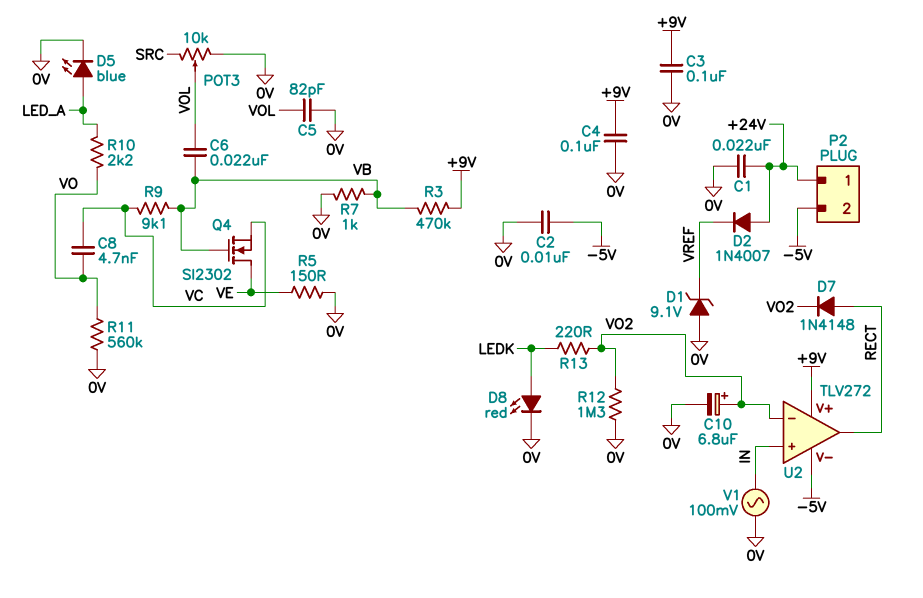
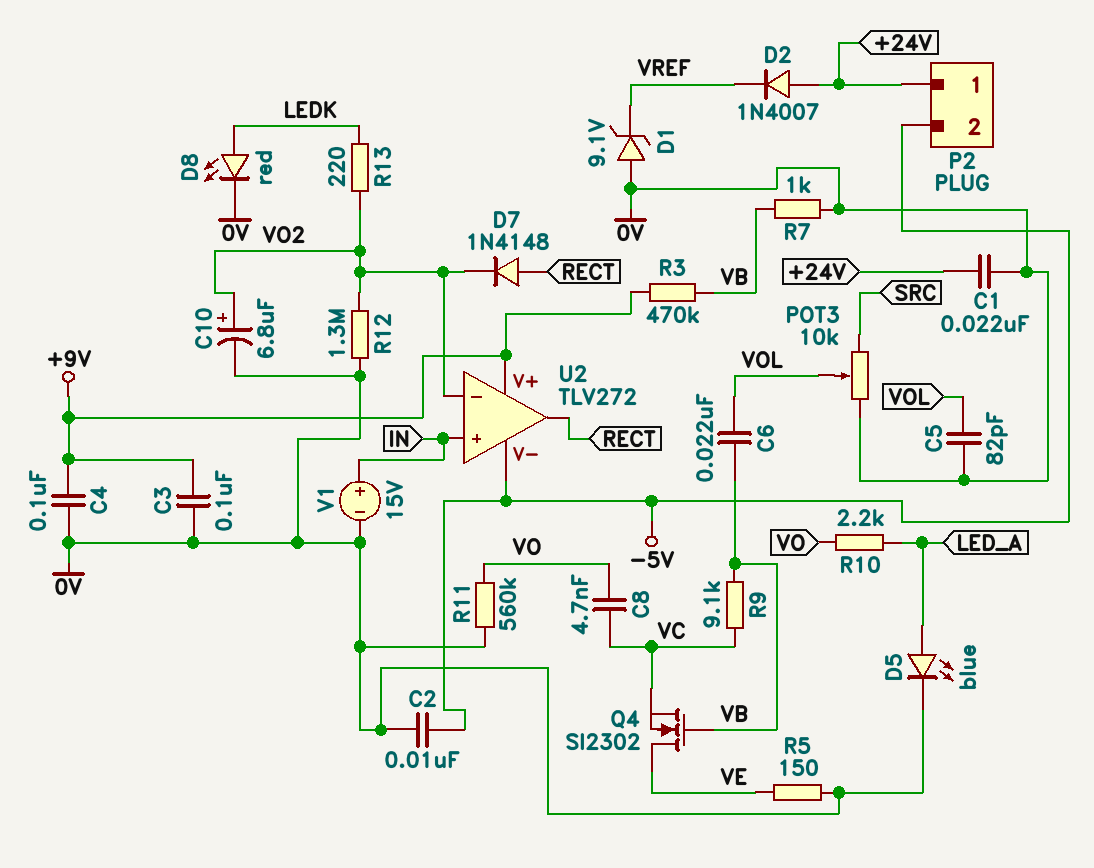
V1: AC 100mV (0V, IN) -> 15V (plus IN, minus 0V)

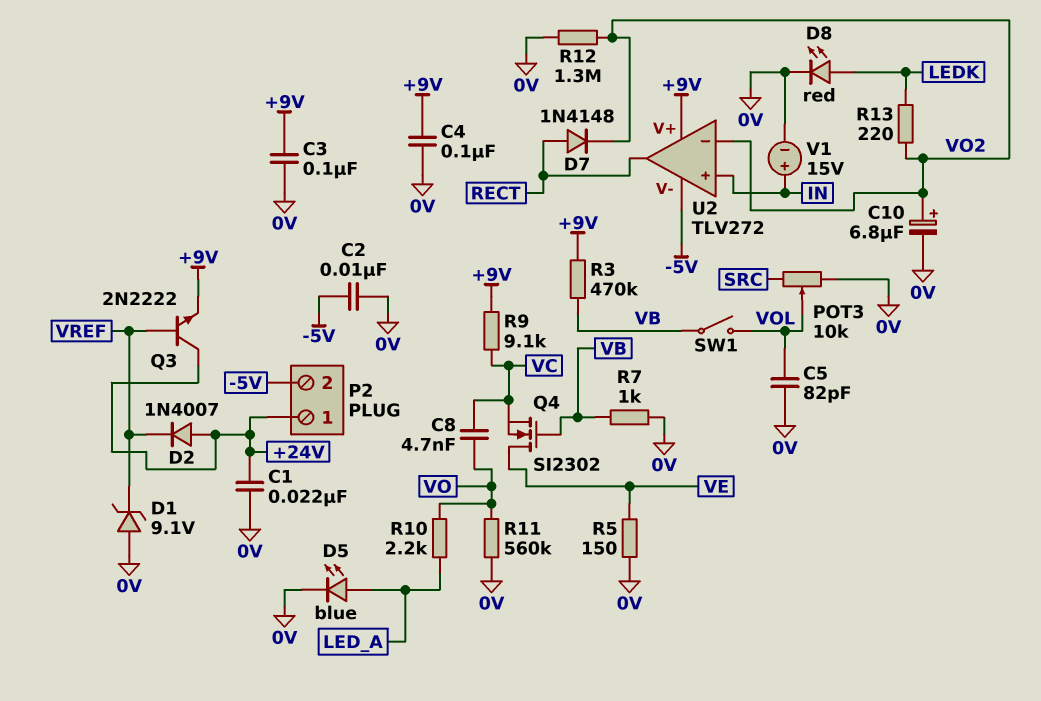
C6: 22nF (VB, VOL) -> none
Q3: none -> NPN 2N2222 (B VREF, C +24V, E +9V)
R9: 9.1k (VB, VC) -> 9.1k (+9V, VC)
SW1: none -> switch (VB, VOL)

